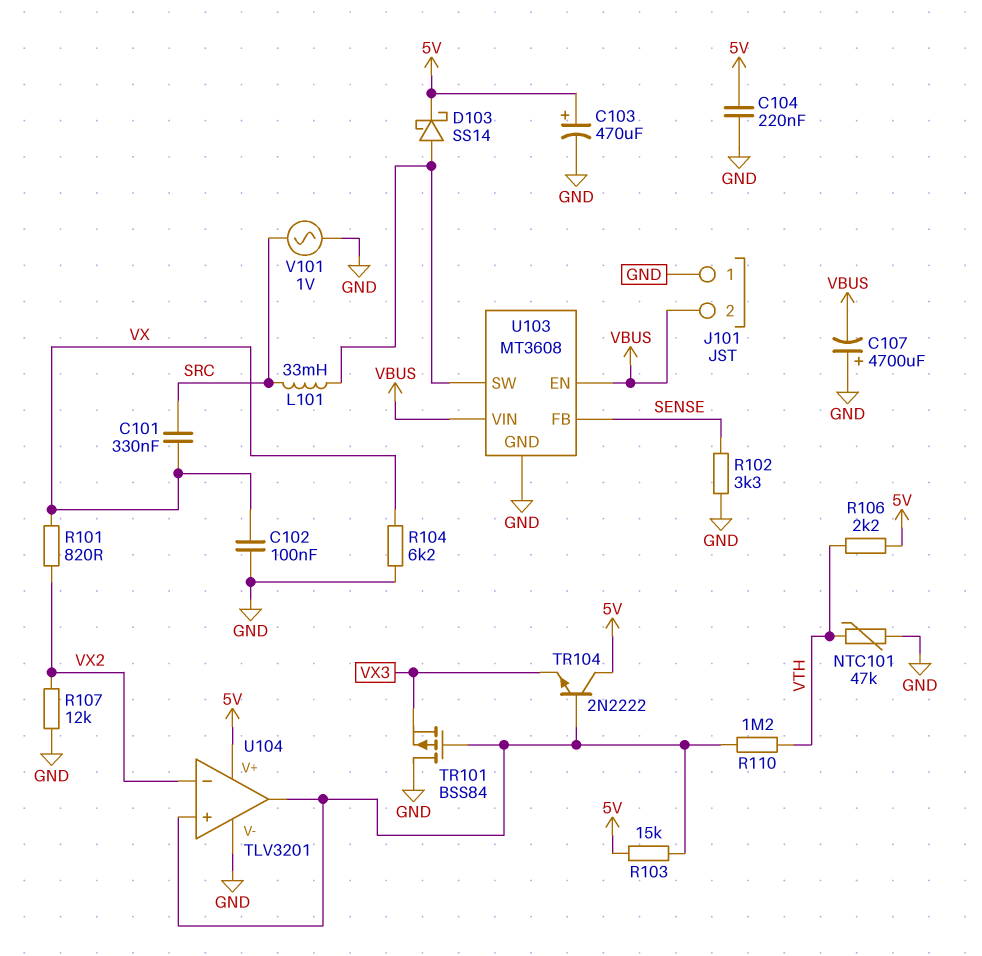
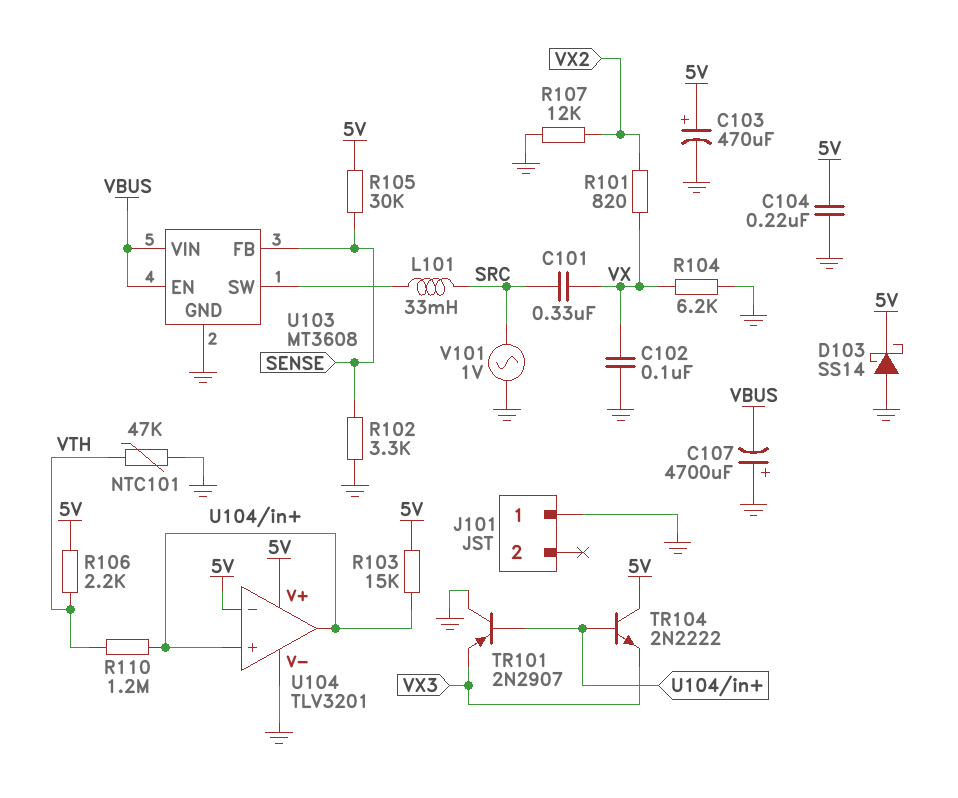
D103: schottky SS14 (A U103/SW, K 5V) -> schottky SS14 (A GND, K 5V)
J101 pin 2: VBUS -> none
R105: none -> 30k (5V, SENSE)
TR101: PMOS BSS84 (G U104/in+, D GND, S VX3) -> PNP 2N2907 (B U104/in+, C GND, E VX3)
U104 pin in-: VX2 -> 5V

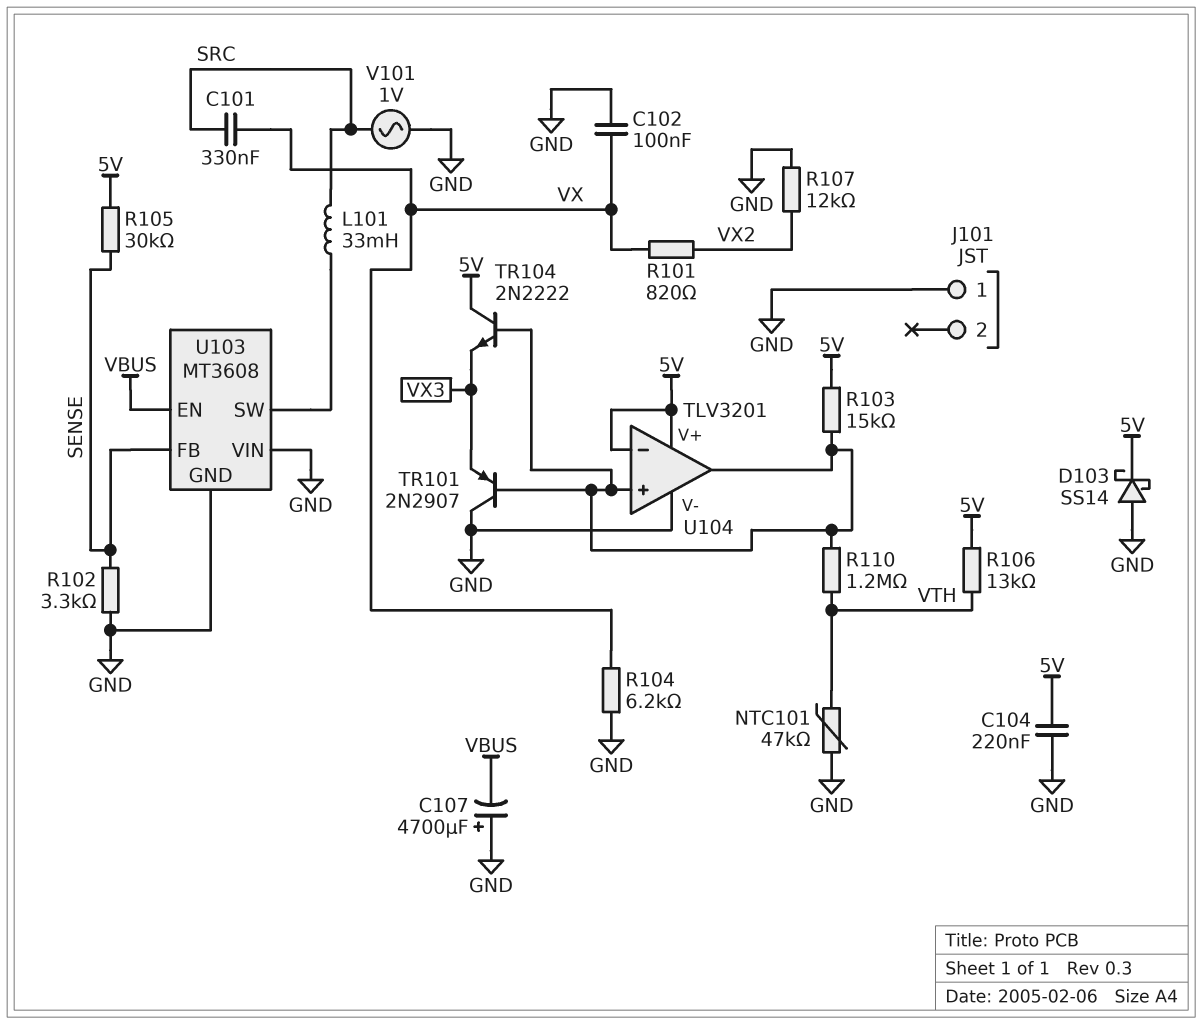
C103: 470uF (plus 5V, minus GND) -> none
R106: 2.2k (5V, VTH) -> 13k (5V, VTH)
U103 pin VIN: VBUS -> GND

